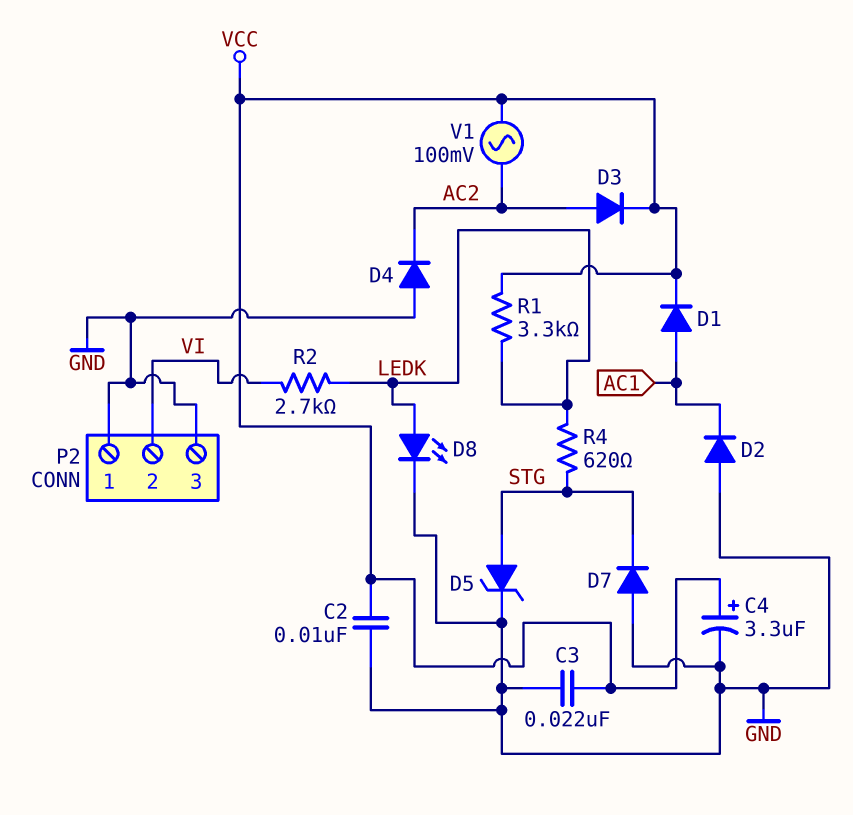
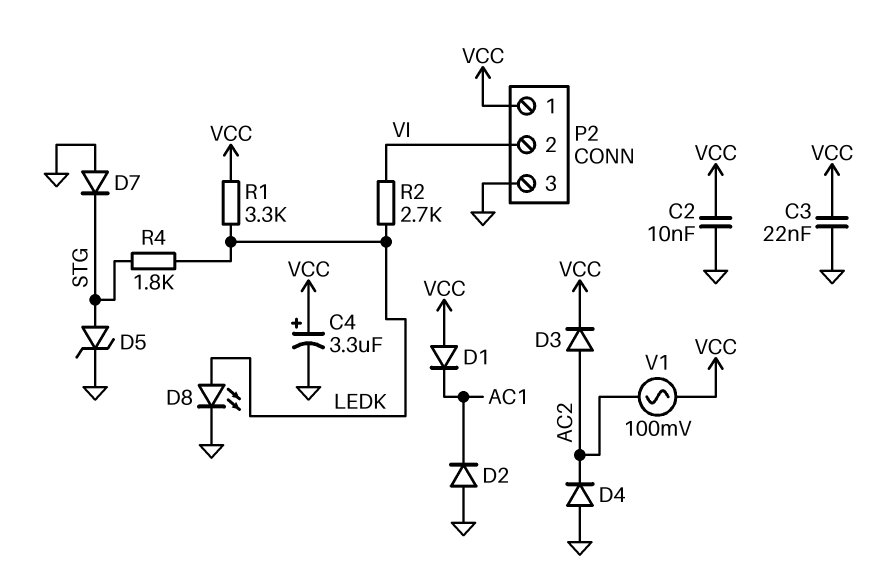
D1: diode (A AC1, K VCC) -> diode (A VCC, K AC1)
P2 pin 1: GND -> VCC
R4: 620 (LEDK, STG) -> 1.8k (LEDK, STG)

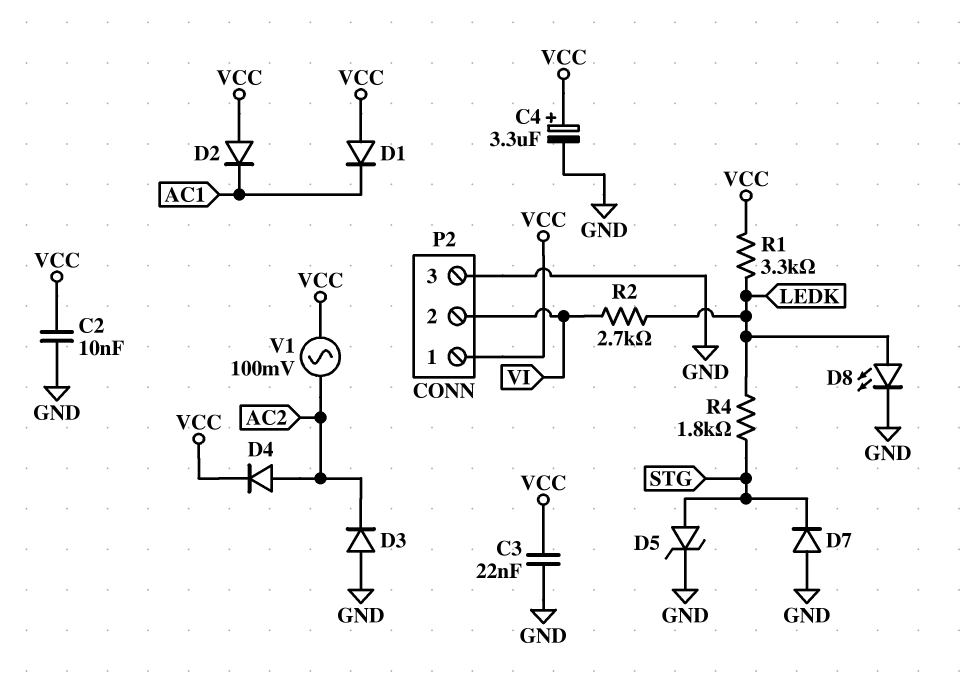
D2: diode (A GND, K AC1) -> diode (A VCC, K AC1)
D3: diode (A AC2, K VCC) -> diode (A GND, K AC2)
D4: diode (A GND, K AC2) -> diode (A AC2, K VCC)

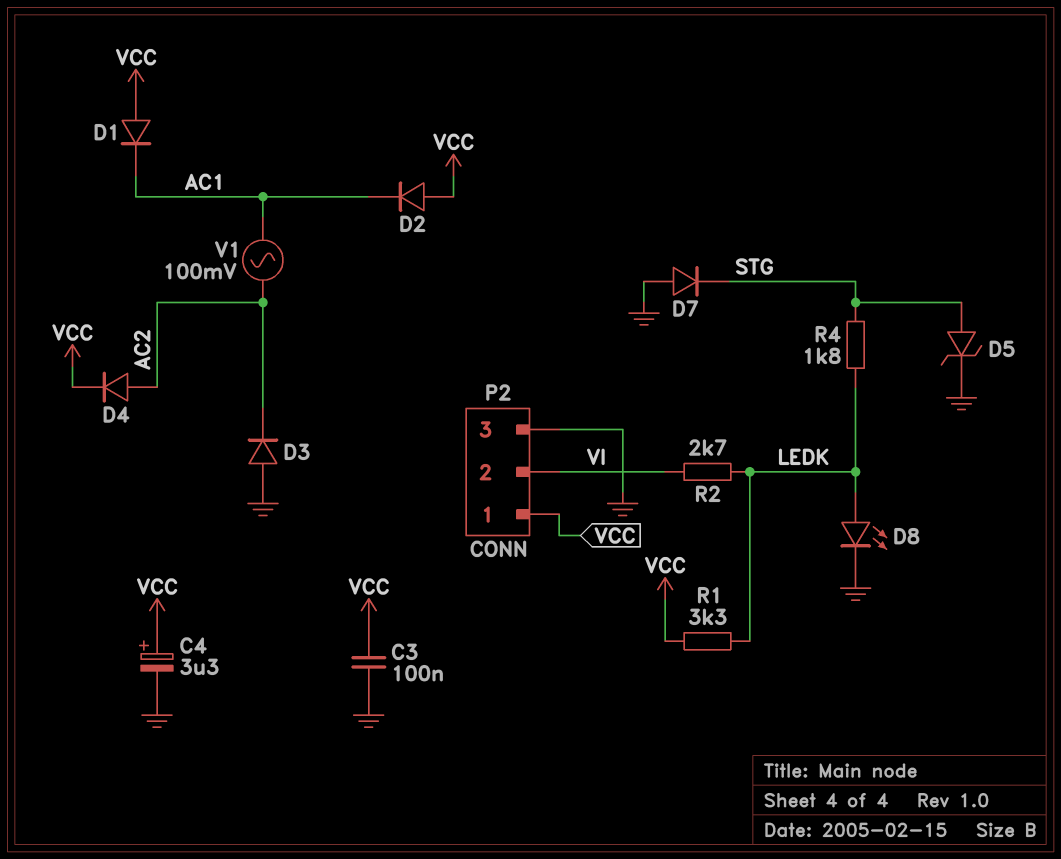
C2: 10nF (GND, VCC) -> none
C3: 22nF (GND, VCC) -> 100nF (GND, VCC)
V1: AC 100mV (AC2, VCC) -> AC 100mV (AC1, AC2)

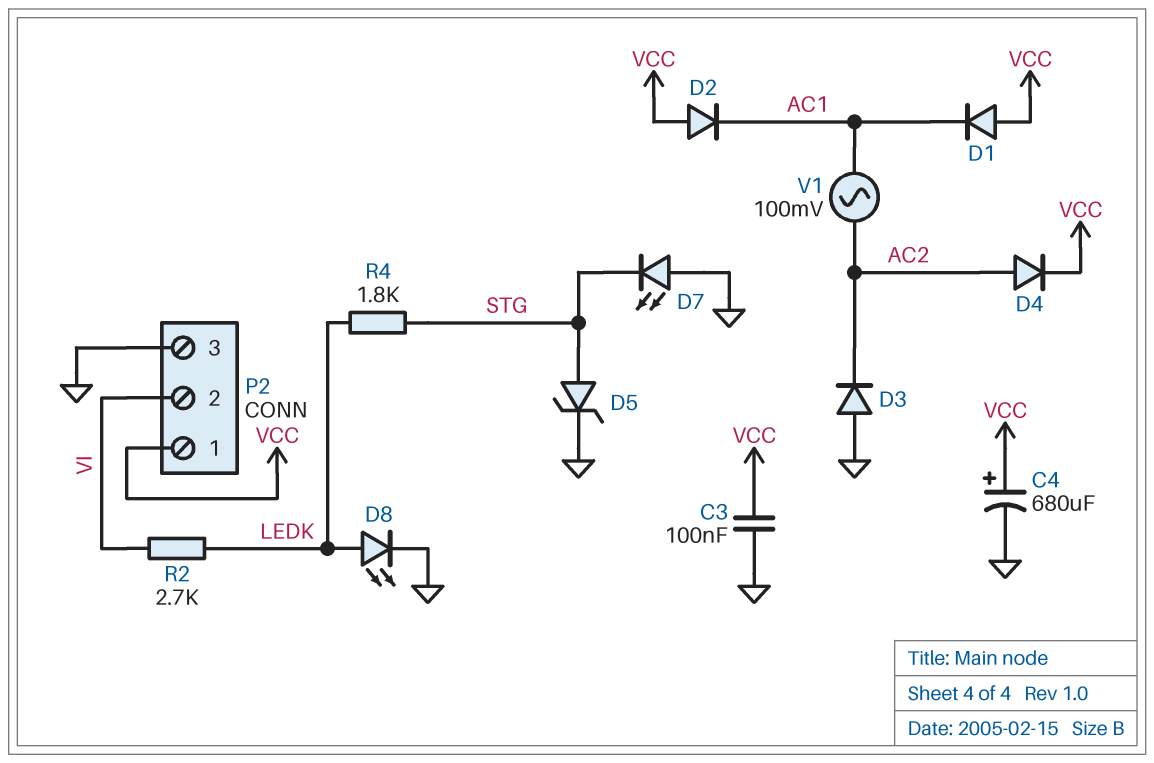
C4: 3.3uF (plus VCC, minus GND) -> 680uF (plus VCC, minus GND)
D7: diode (A GND, K STG) -> LED (A GND, K STG)
R1: 3.3k (LEDK, VCC) -> none

